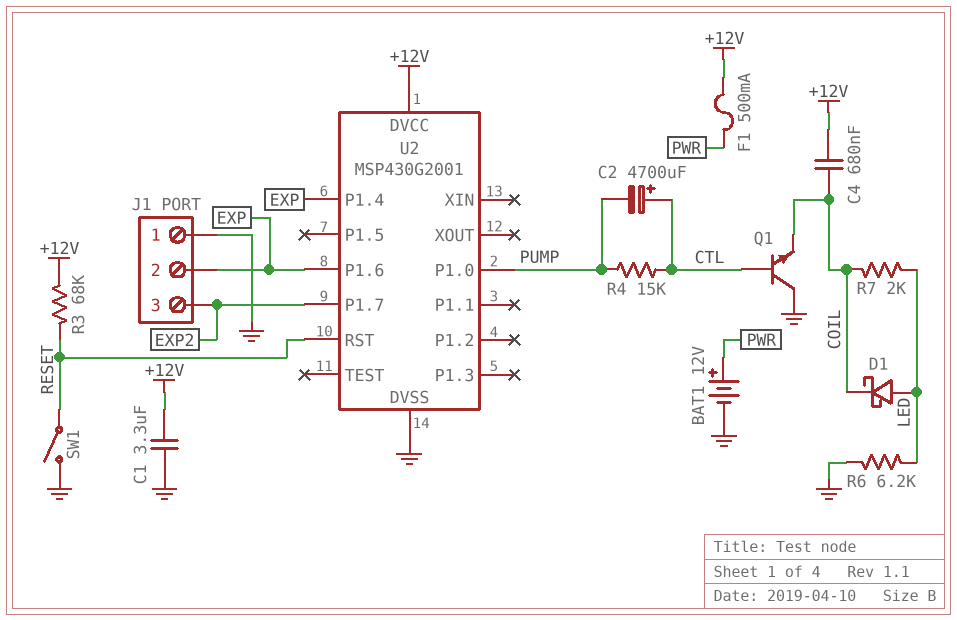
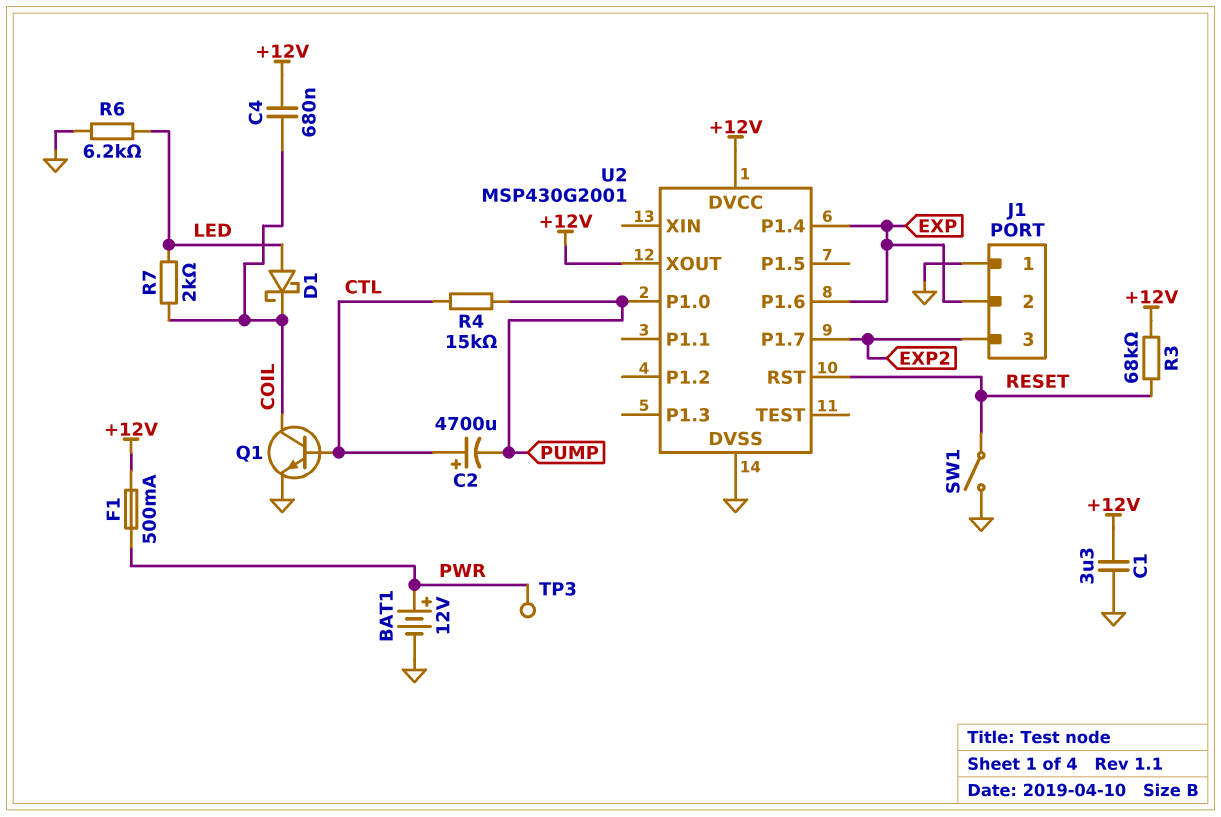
Q1: NPN (B CTL, C GND, E COIL) -> NPN (B CTL, C COIL, E GND)
TP3: none -> test point (PWR)
U2 pin XOUT: none -> +12V

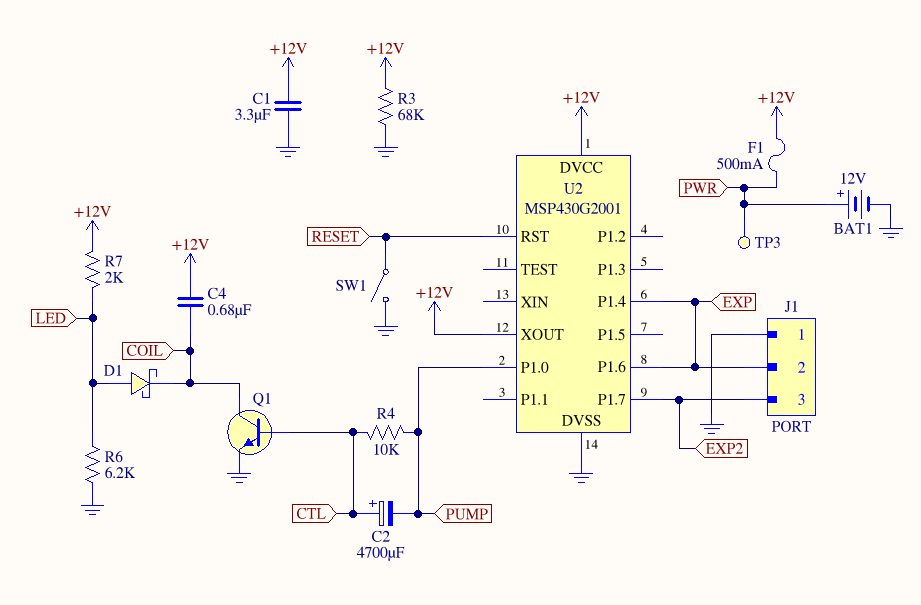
R3: 68k (+12V, RESET) -> 68k (+12V, GND)
R4: 15k (CTL, PUMP) -> 10k (CTL, PUMP)
R7: 2k (COIL, LED) -> 2k (+12V, LED)

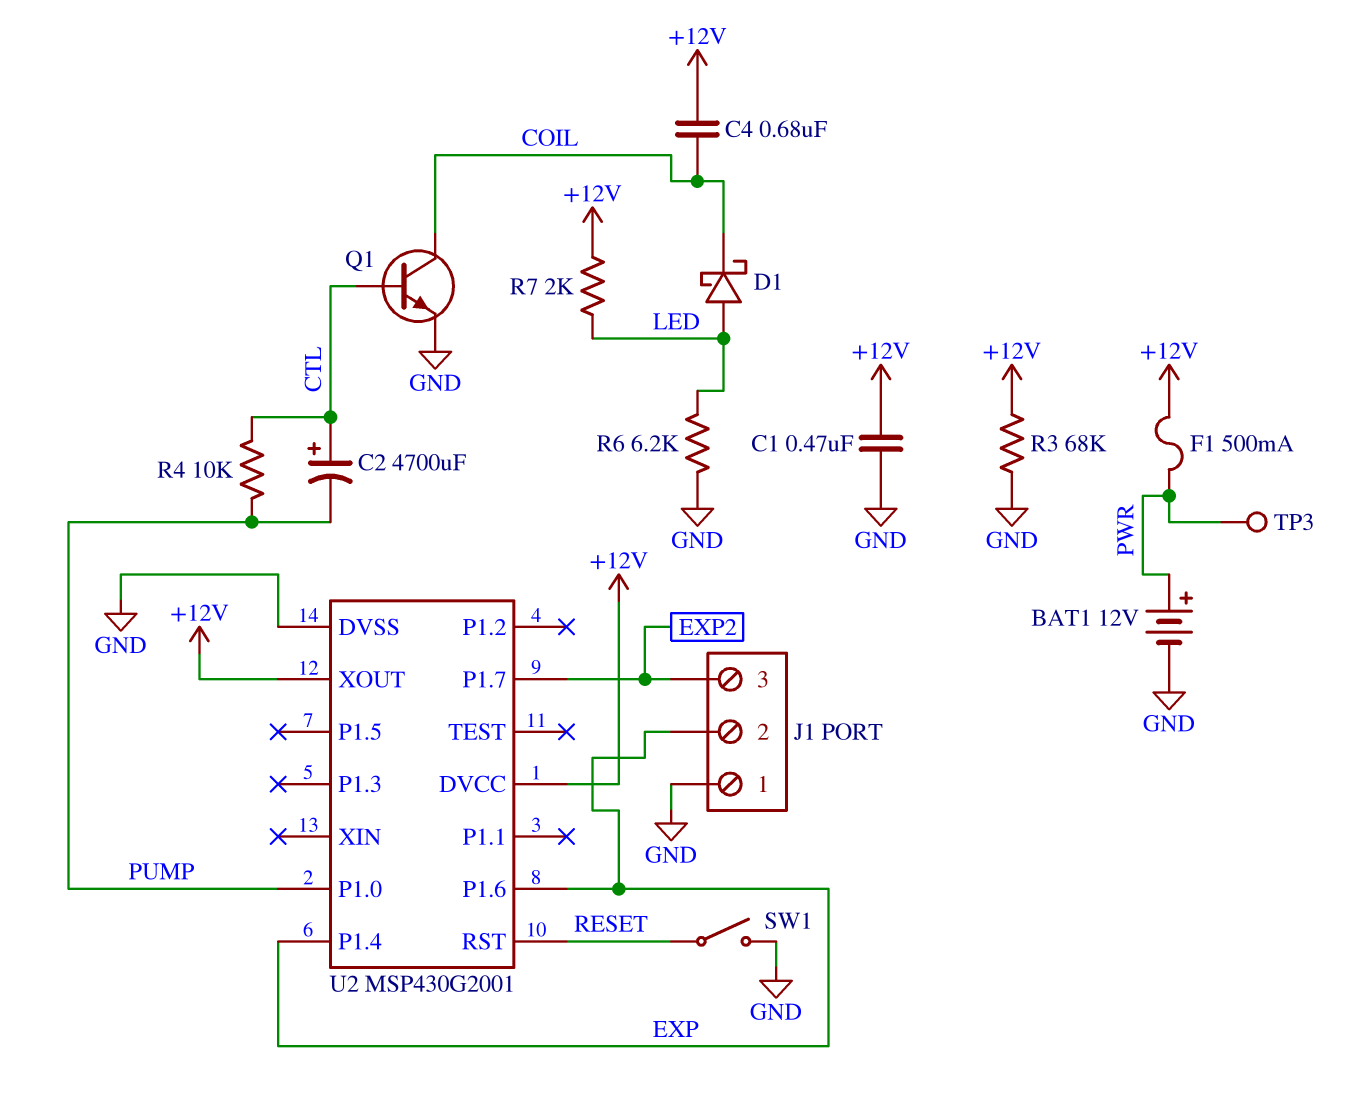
C1: 3.3uF (+12V, GND) -> 470nF (+12V, GND)

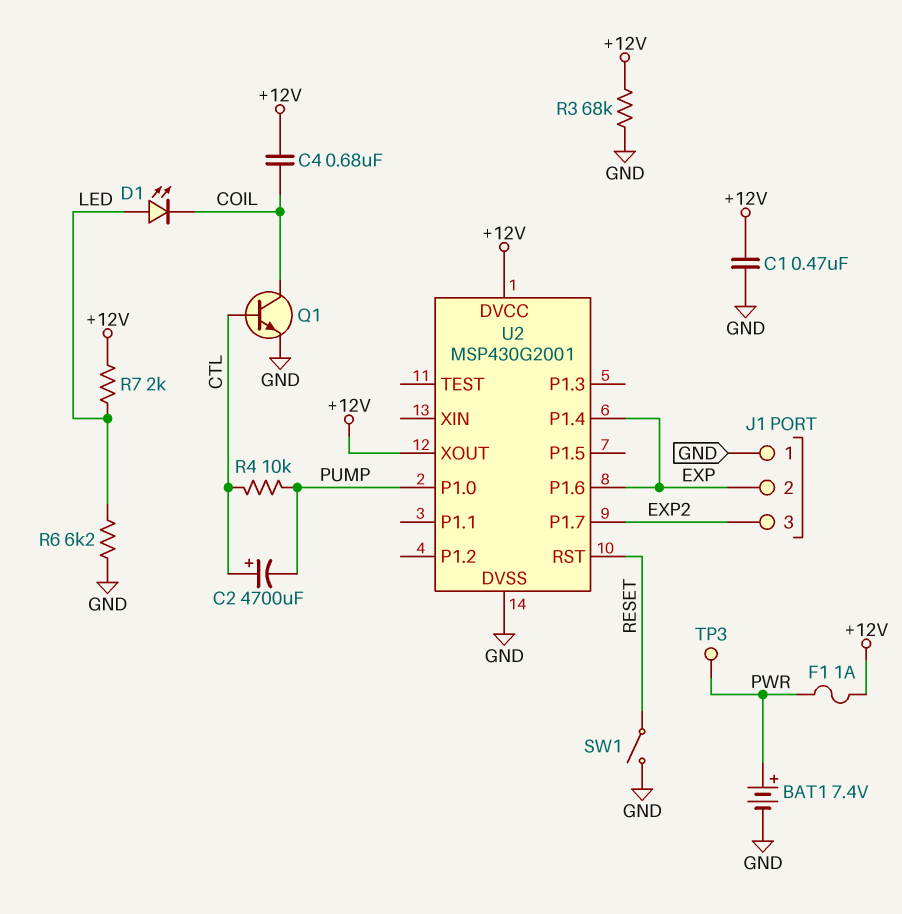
BAT1: 12V (plus PWR, minus GND) -> 7.4V (plus PWR, minus GND)
D1: schottky (A LED, K COIL) -> LED (A LED, K COIL)
F1: 500mA (+12V, PWR) -> 1A (+12V, PWR)

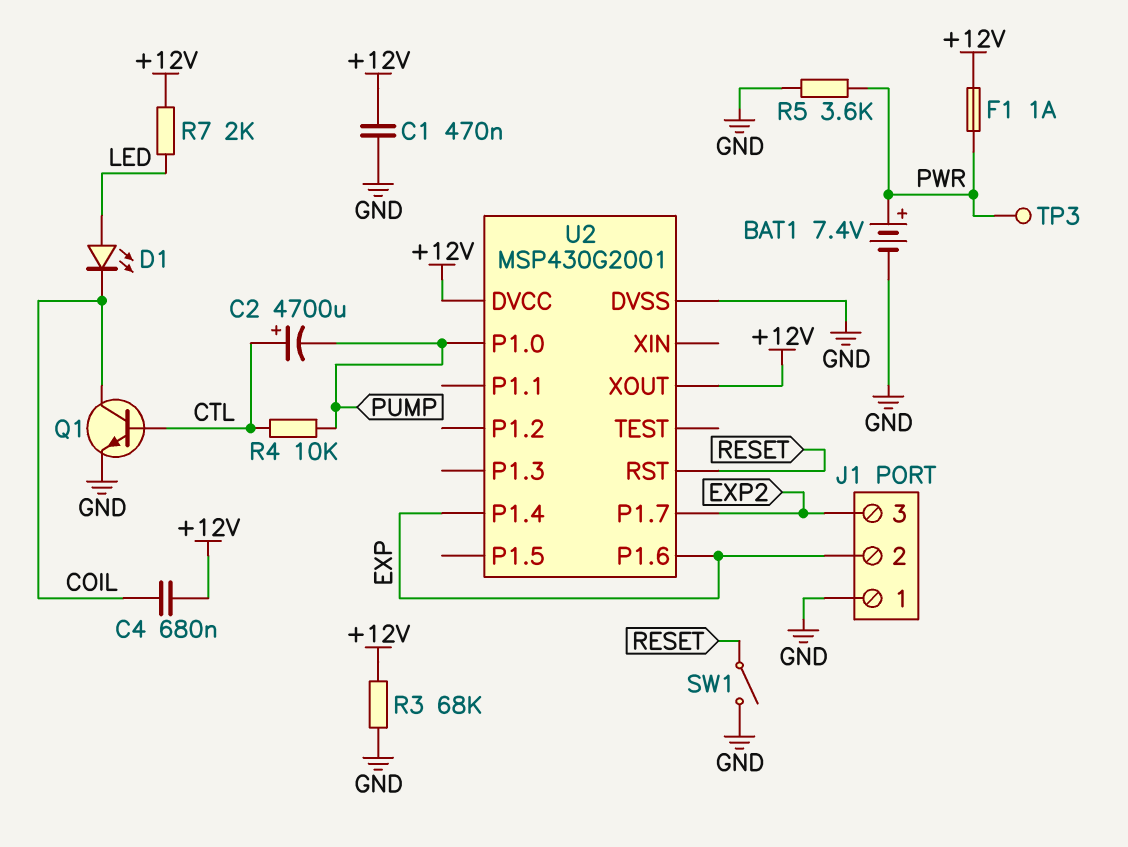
R5: none -> 3.6k (GND, PWR)
R6: 6.2k (GND, LED) -> none

